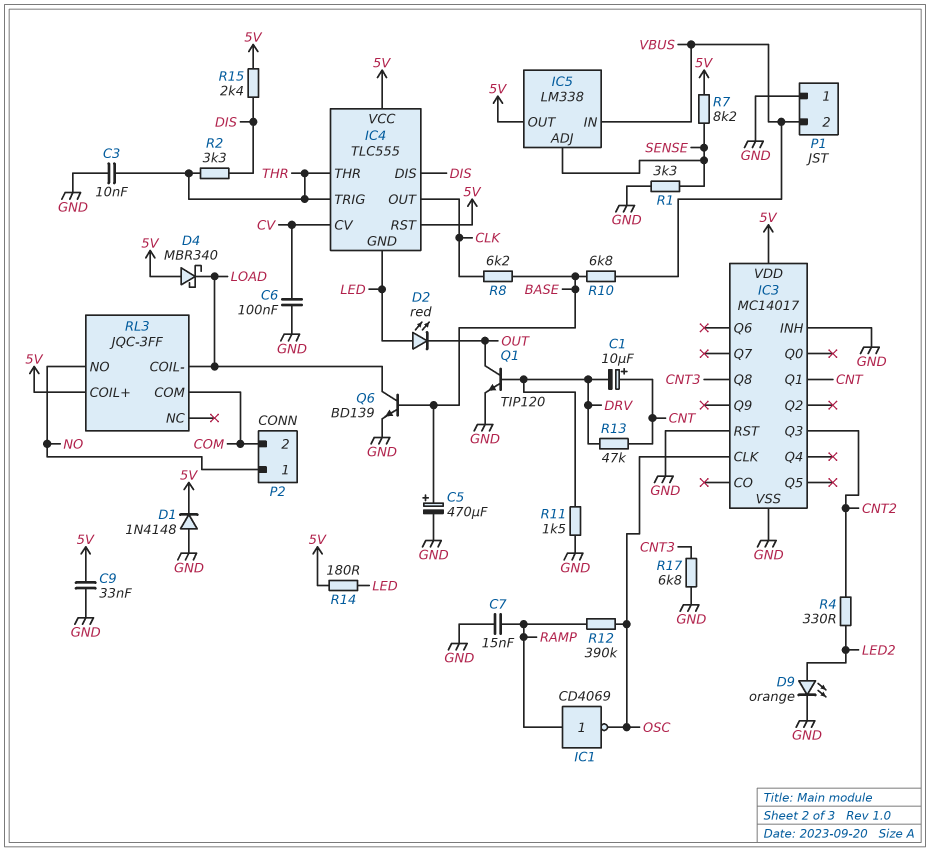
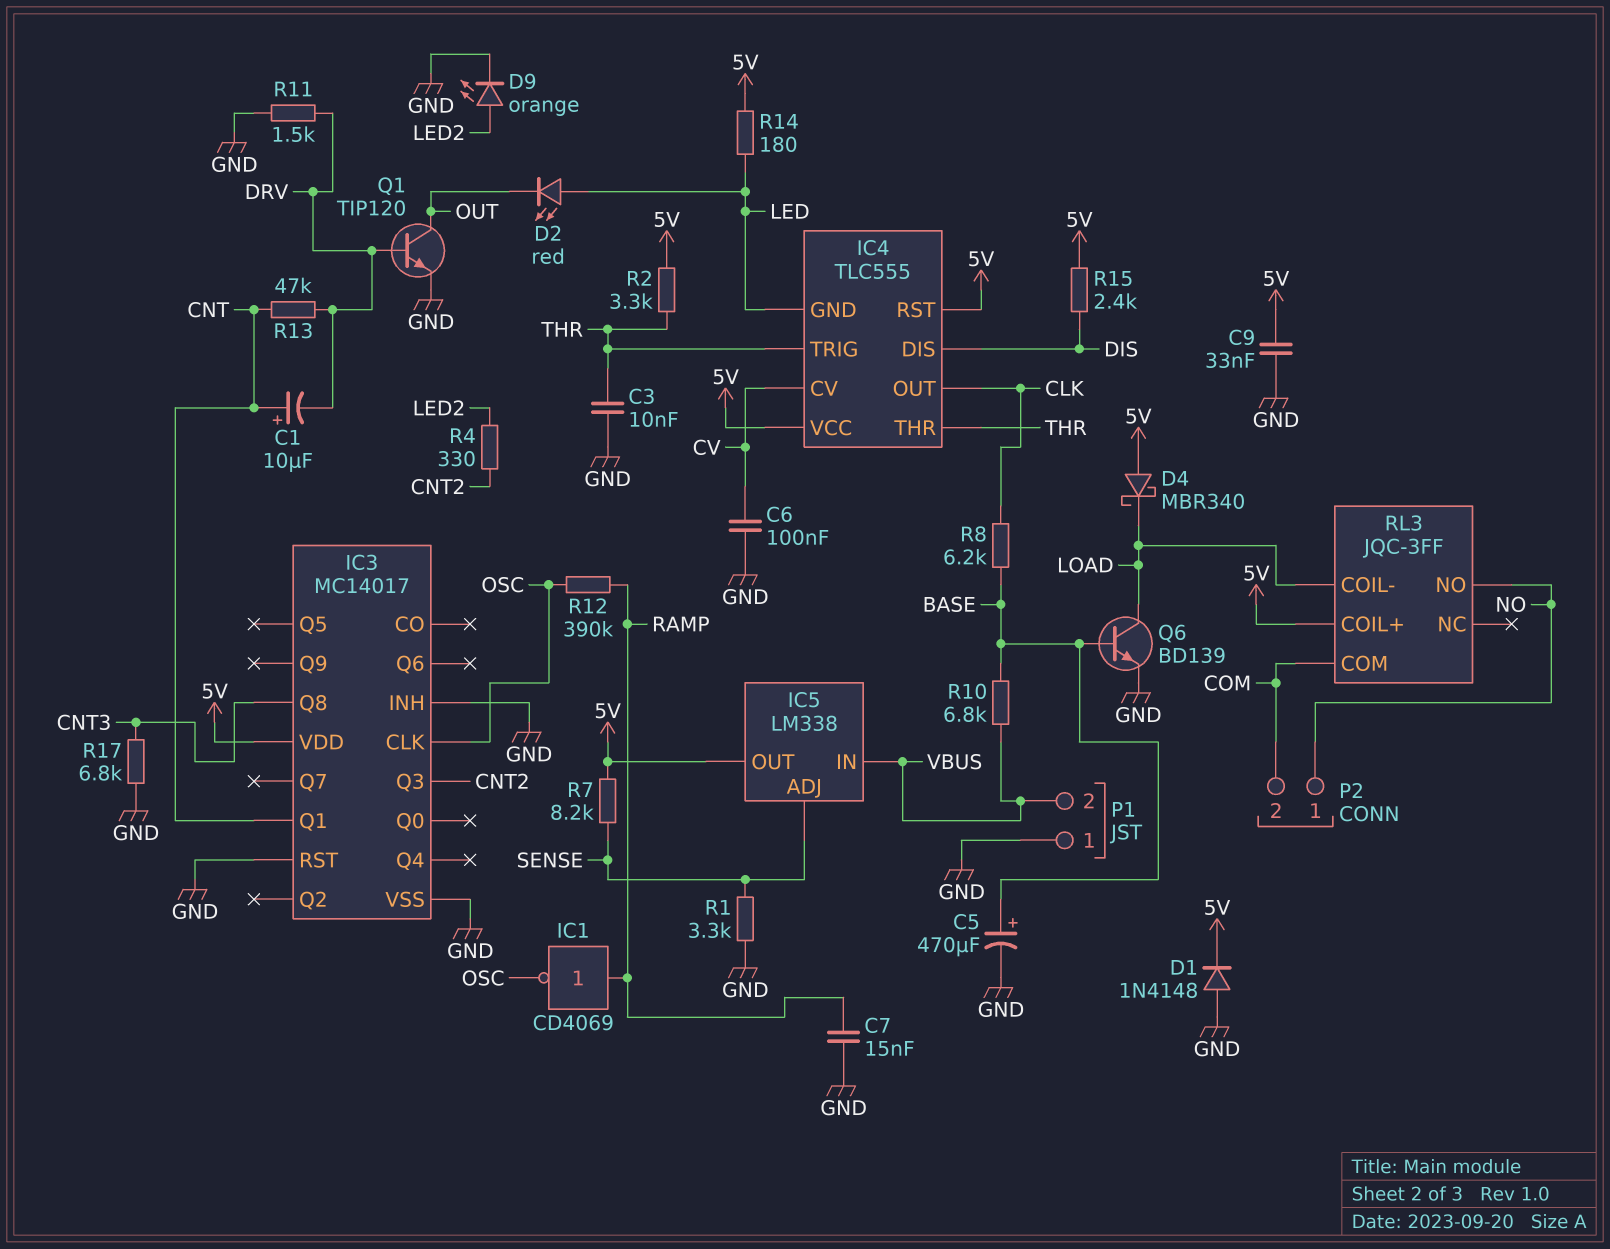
R2: 3.3k (DIS, THR) -> 3.3k (5V, THR)

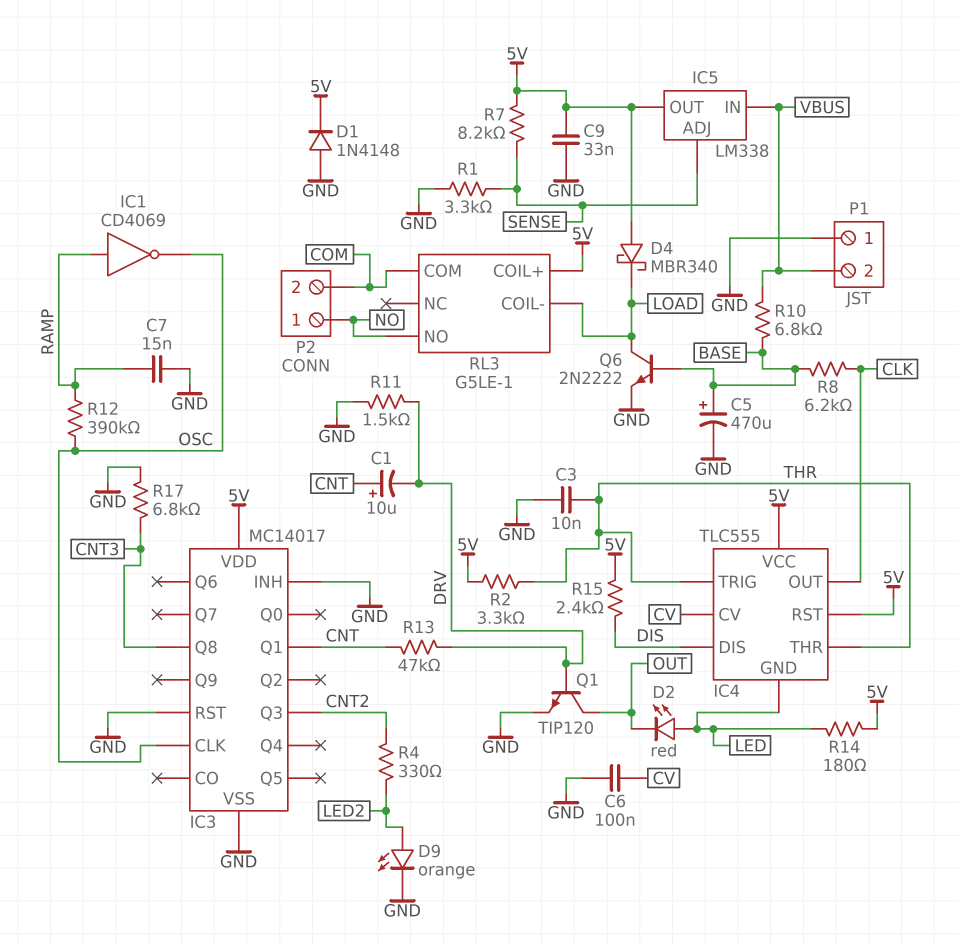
Q6: NPN BD139 (B BASE, C LOAD, E GND) -> NPN 2N2222 (B BASE, C LOAD, E GND)
RL3: JQC-3FF -> G5LE-1

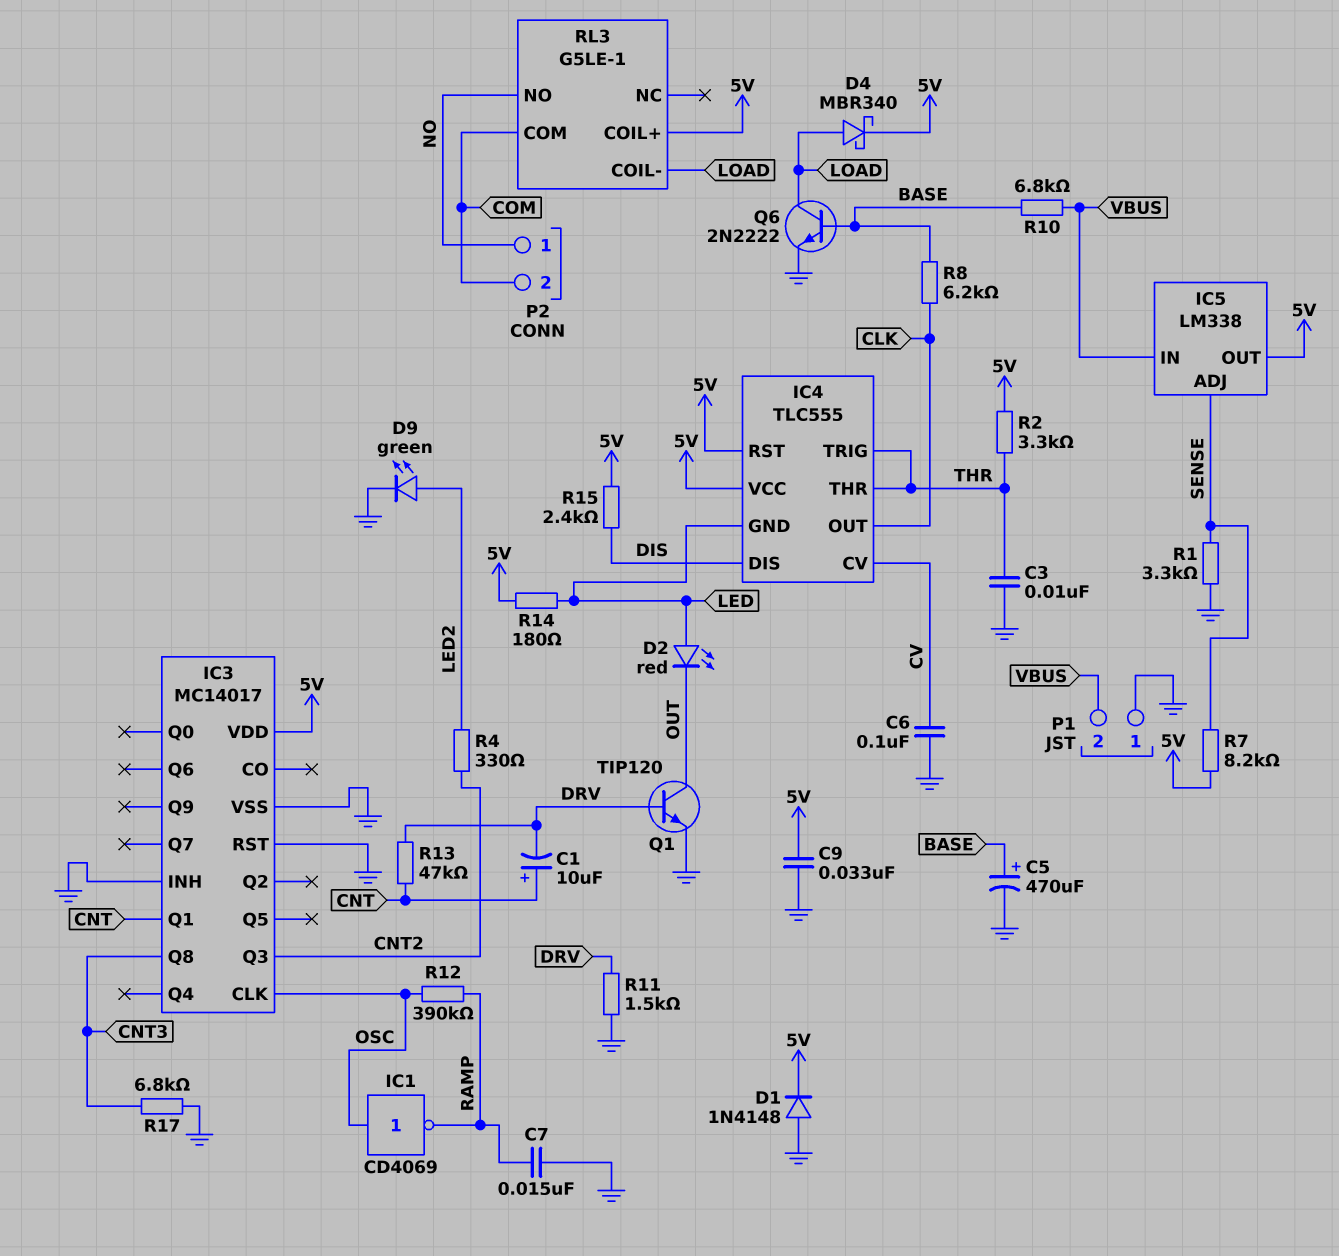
D4: schottky MBR340 (A 5V, K LOAD) -> schottky MBR340 (A LOAD, K 5V)
D9: LED orange (A LED2, K GND) -> LED green (A LED2, K GND)
IC1: NOT CD4069 (in RAMP, out OSC) -> NOT CD4069 (in OSC, out RAMP)

